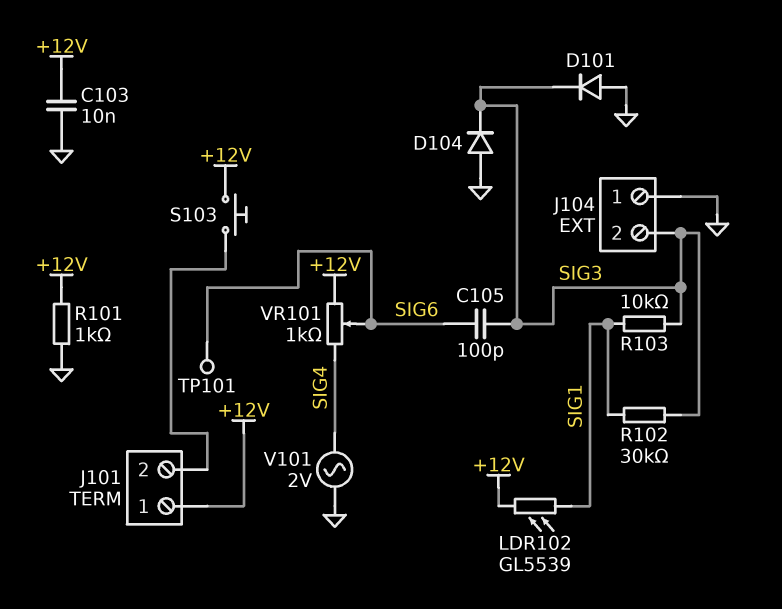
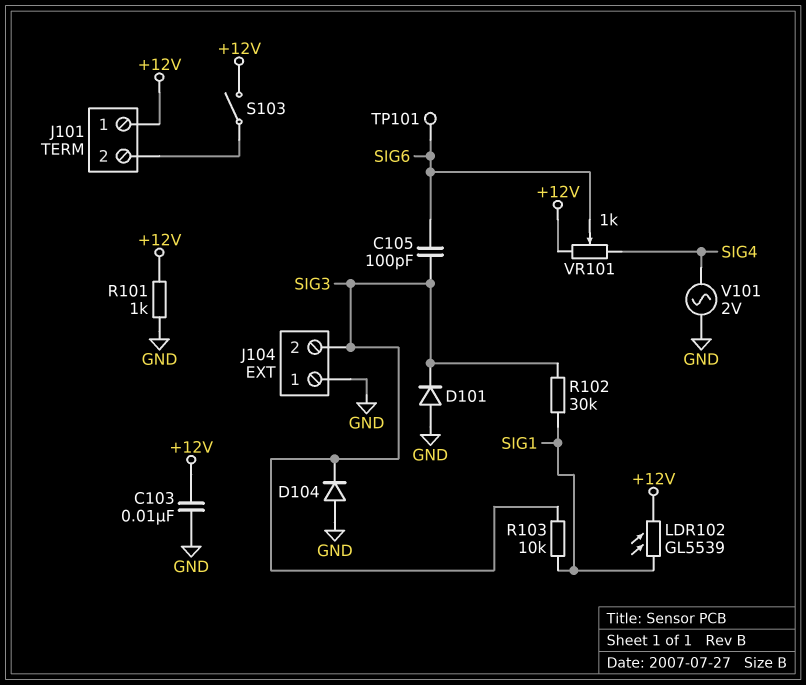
S103: button (+12V, J101/2) -> switch (+12V, J101/2)

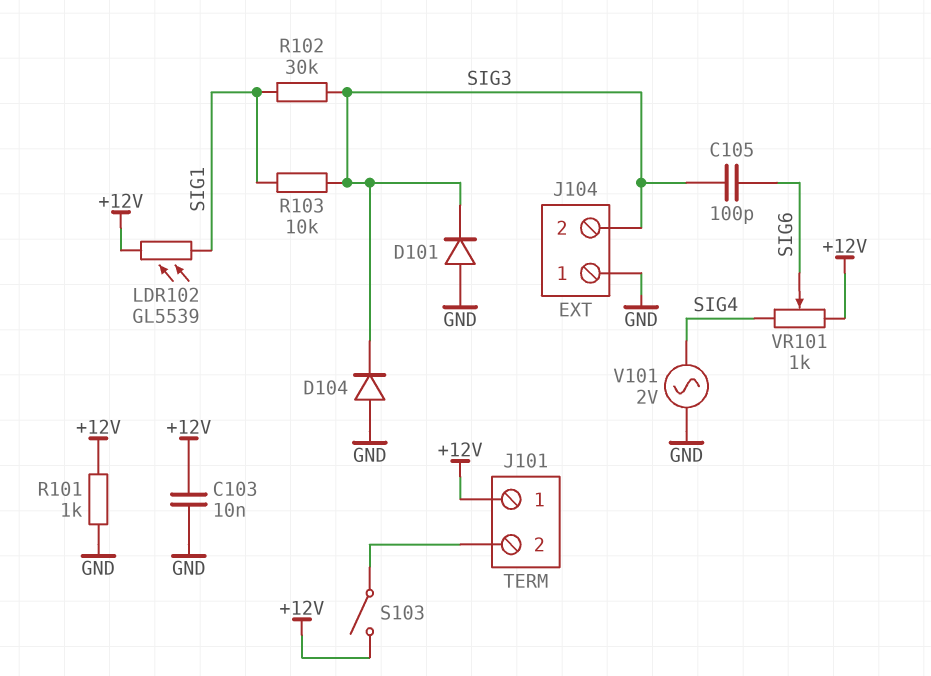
TP101: test point (SIG6) -> none

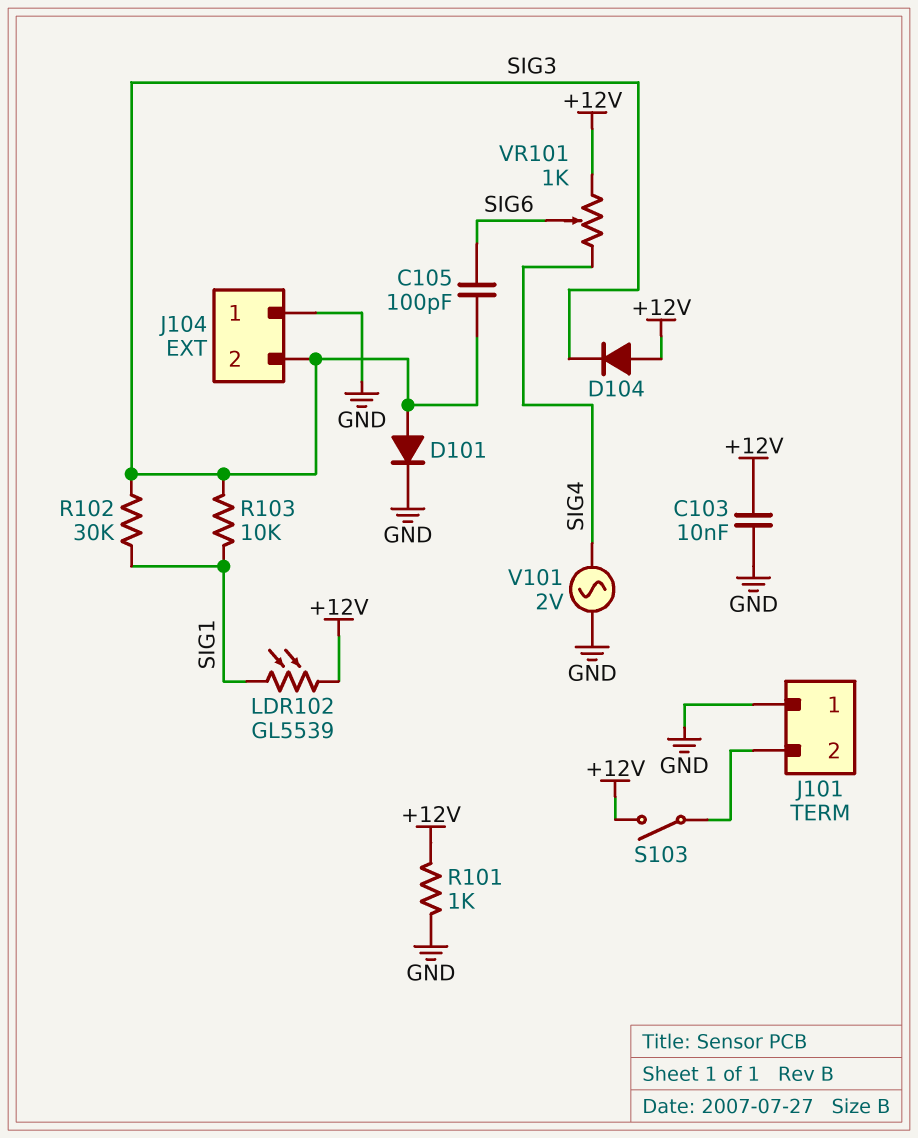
D101: diode (A GND, K SIG3) -> diode (A SIG3, K GND)
D104: diode (A GND, K SIG3) -> diode (A +12V, K SIG3)
J101 pin 1: +12V -> GND

